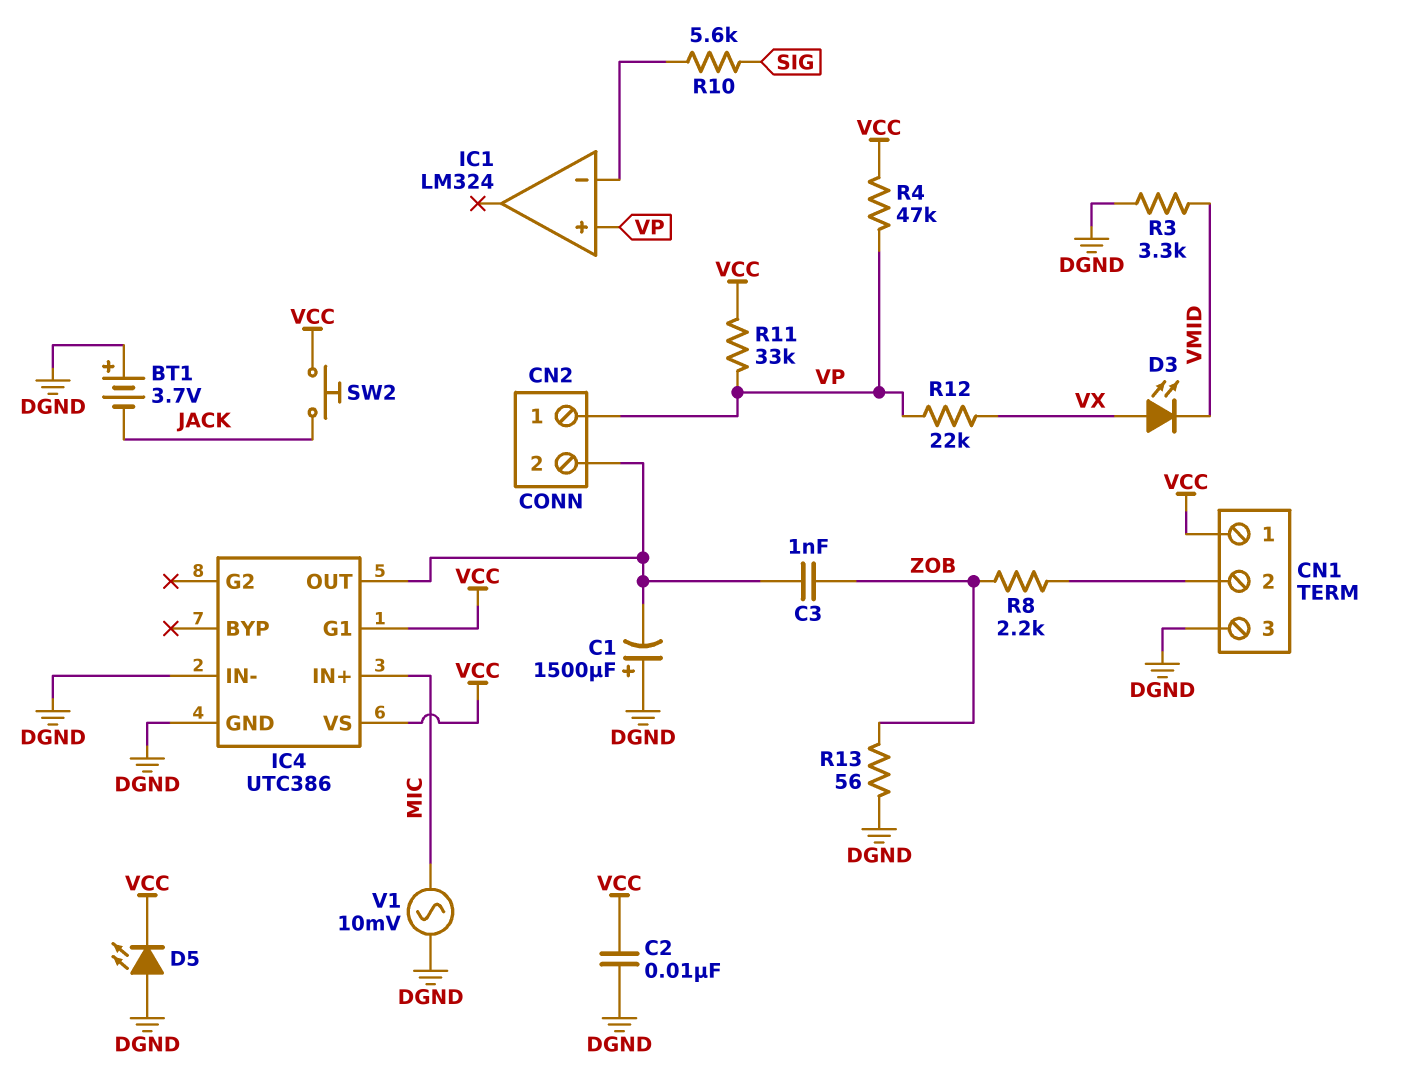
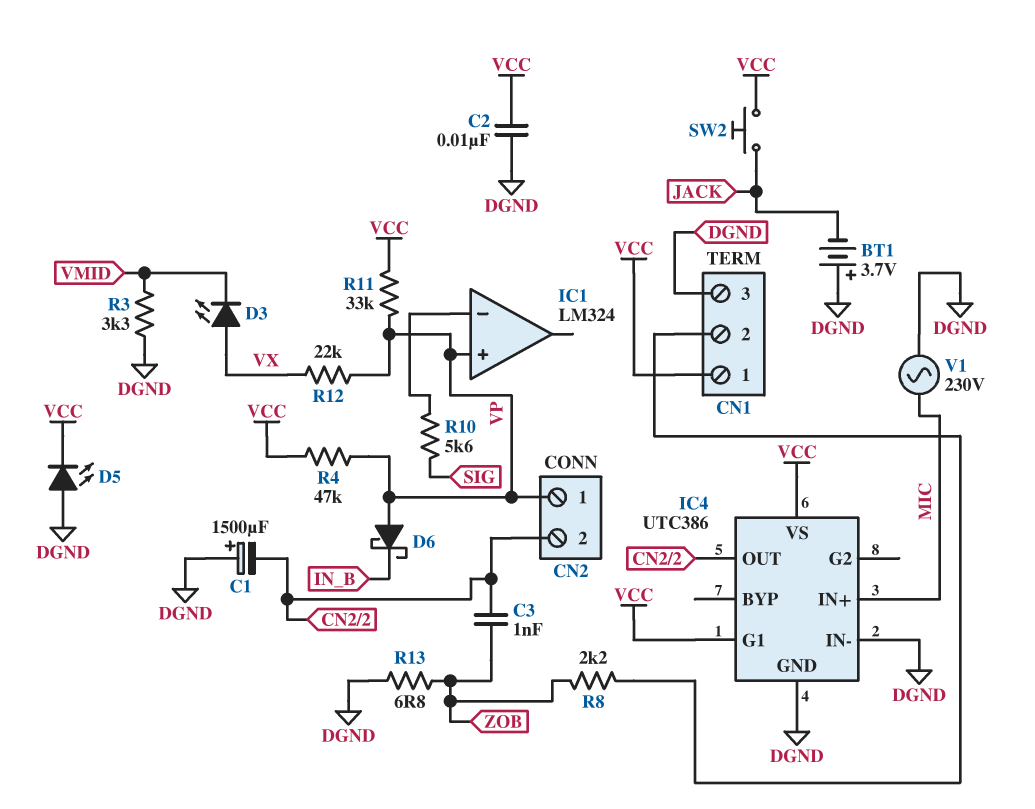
D6: none -> schottky (A VP, K IN_B)
R13: 56 (DGND, ZOB) -> 6.8 (DGND, ZOB)
V1: AC 10mV (DGND, MIC) -> AC 230V (DGND, MIC)

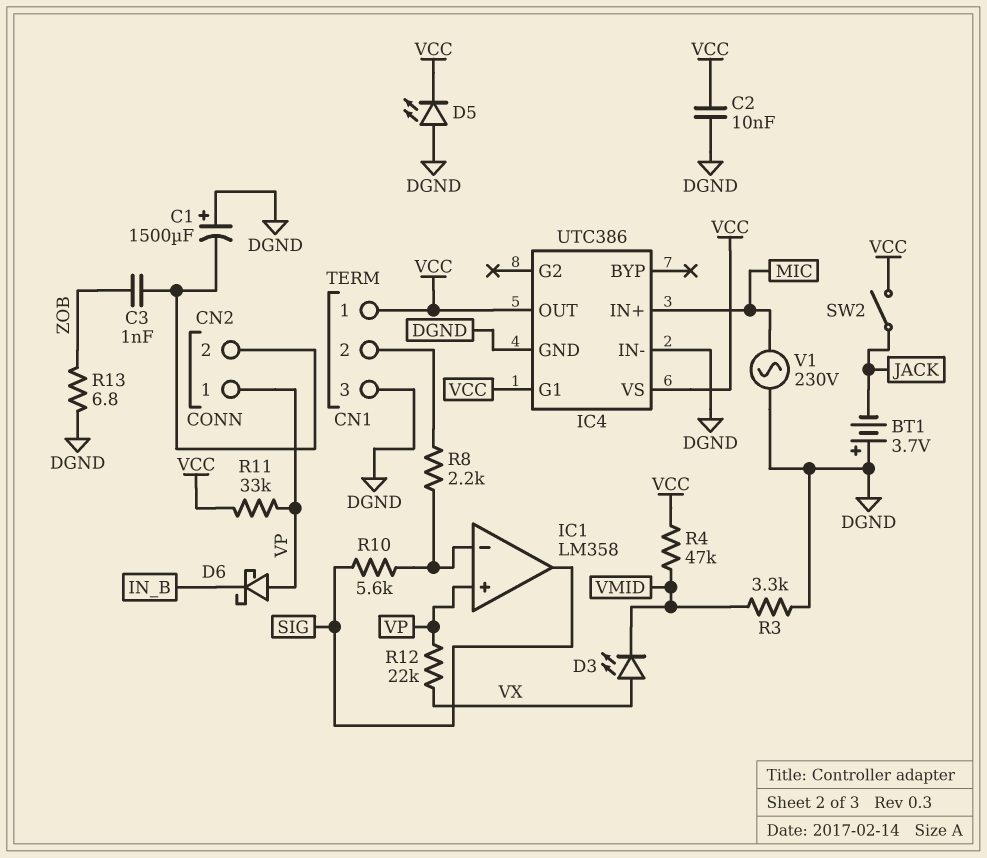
IC1: LM324 -> LM358
IC1 pin out: none -> SIG
IC4 pin OUT: CN2/2 -> VCC
R4: 47k (VCC, VP) -> 47k (VCC, VMID)
R8: 2.2k (CN1/2, ZOB) -> 2.2k (CN1/2, IC1/in-)
SW2: button (JACK, VCC) -> switch (JACK, VCC)

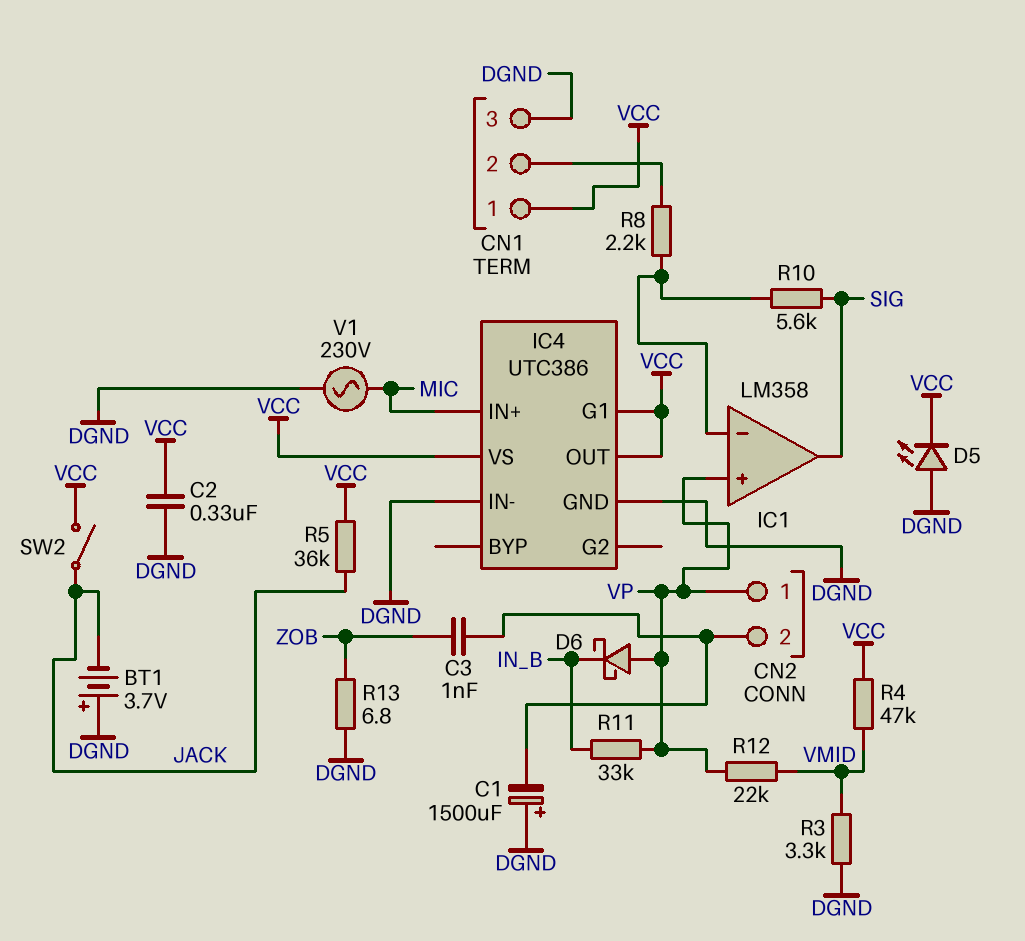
C2: 10nF (DGND, VCC) -> 330nF (DGND, VCC)
D3: LED (A VX, K VMID) -> none
R5: none -> 36k (JACK, VCC)
R11: 33k (VCC, VP) -> 33k (IN_B, VP)
R12: 22k (VP, VX) -> 22k (VMID, VP)

